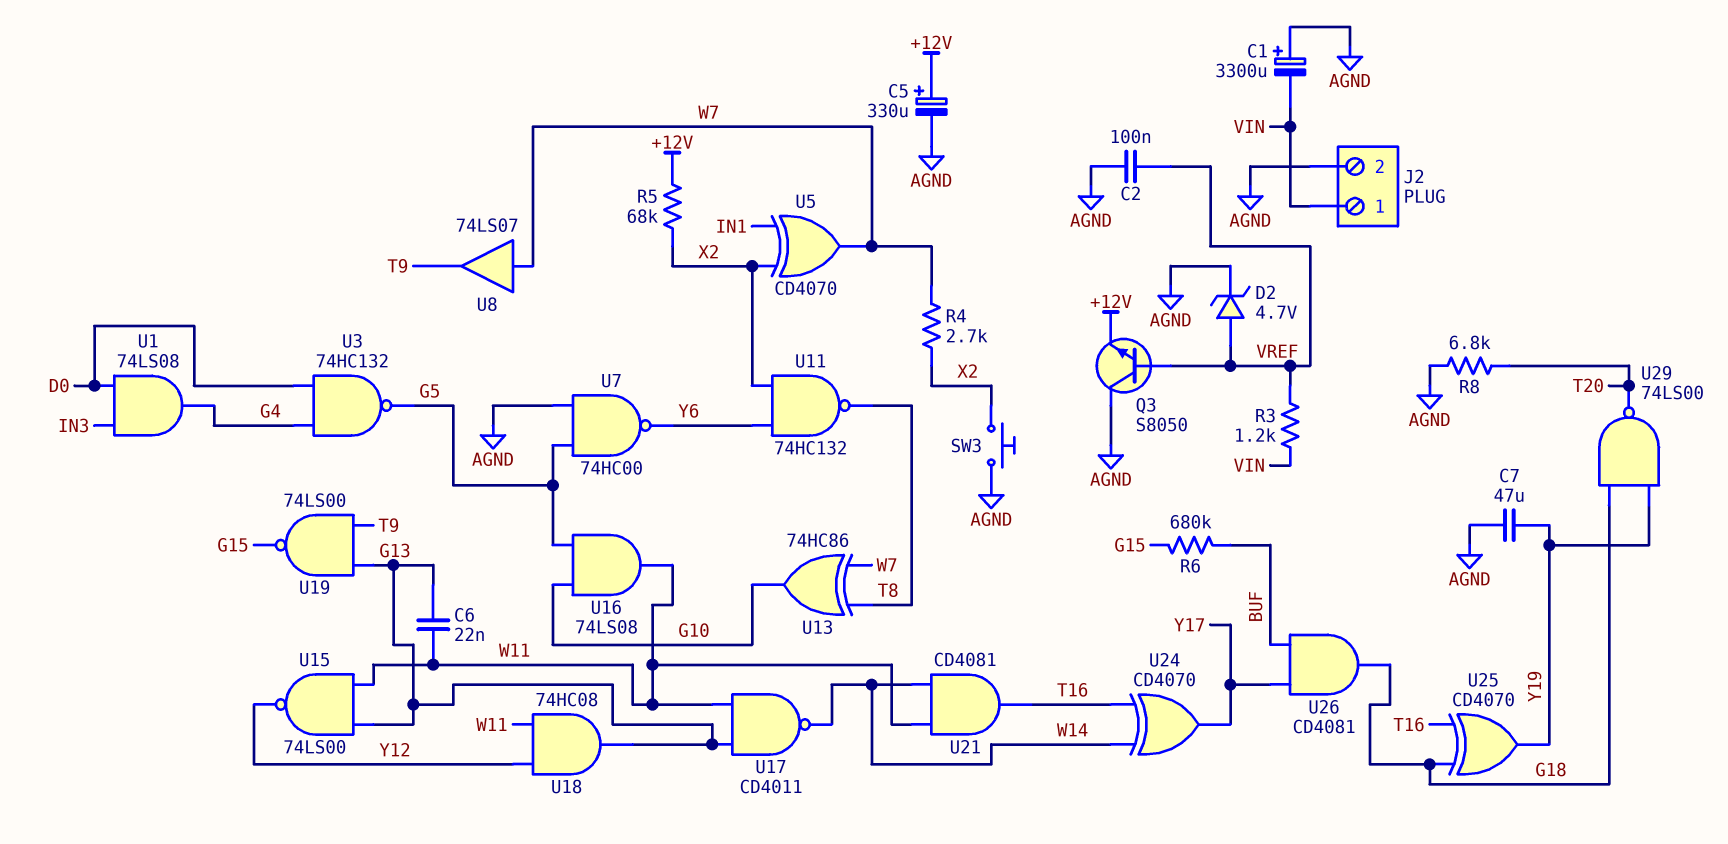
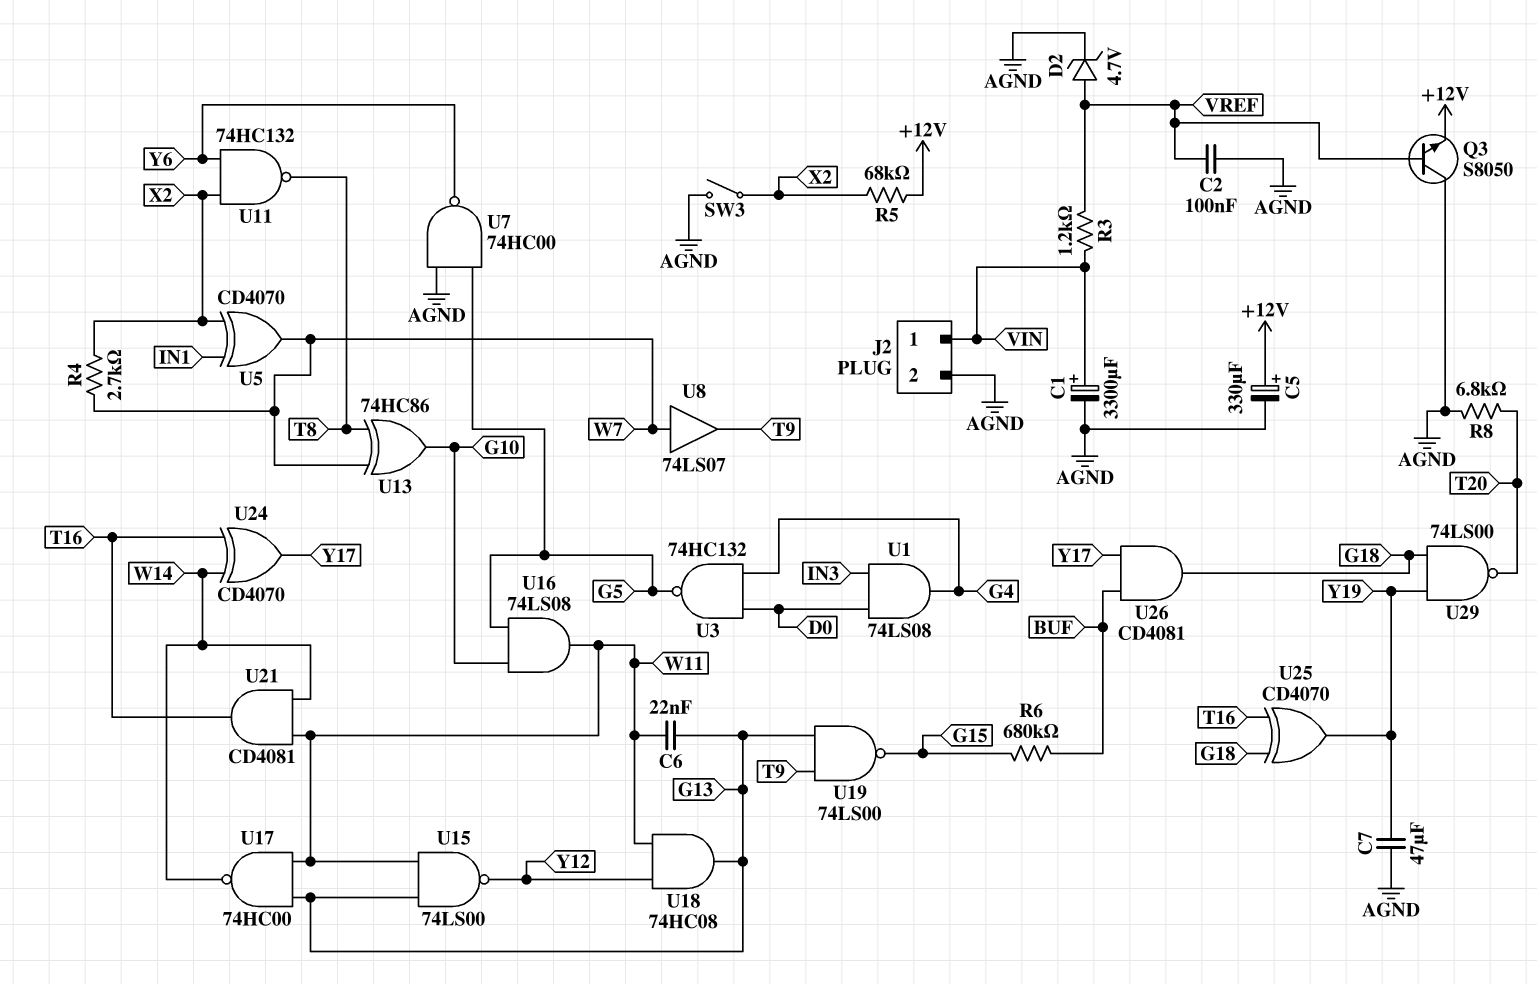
C1: 3300uF (plus AGND, minus VIN) -> 3300uF (plus VIN, minus AGND)
SW3: button (AGND, X2) -> switch (AGND, X2)
U17: NAND CD4011 (in G13, in W11, out W14) -> NAND 74HC00 (in G13, in W11, out W14)

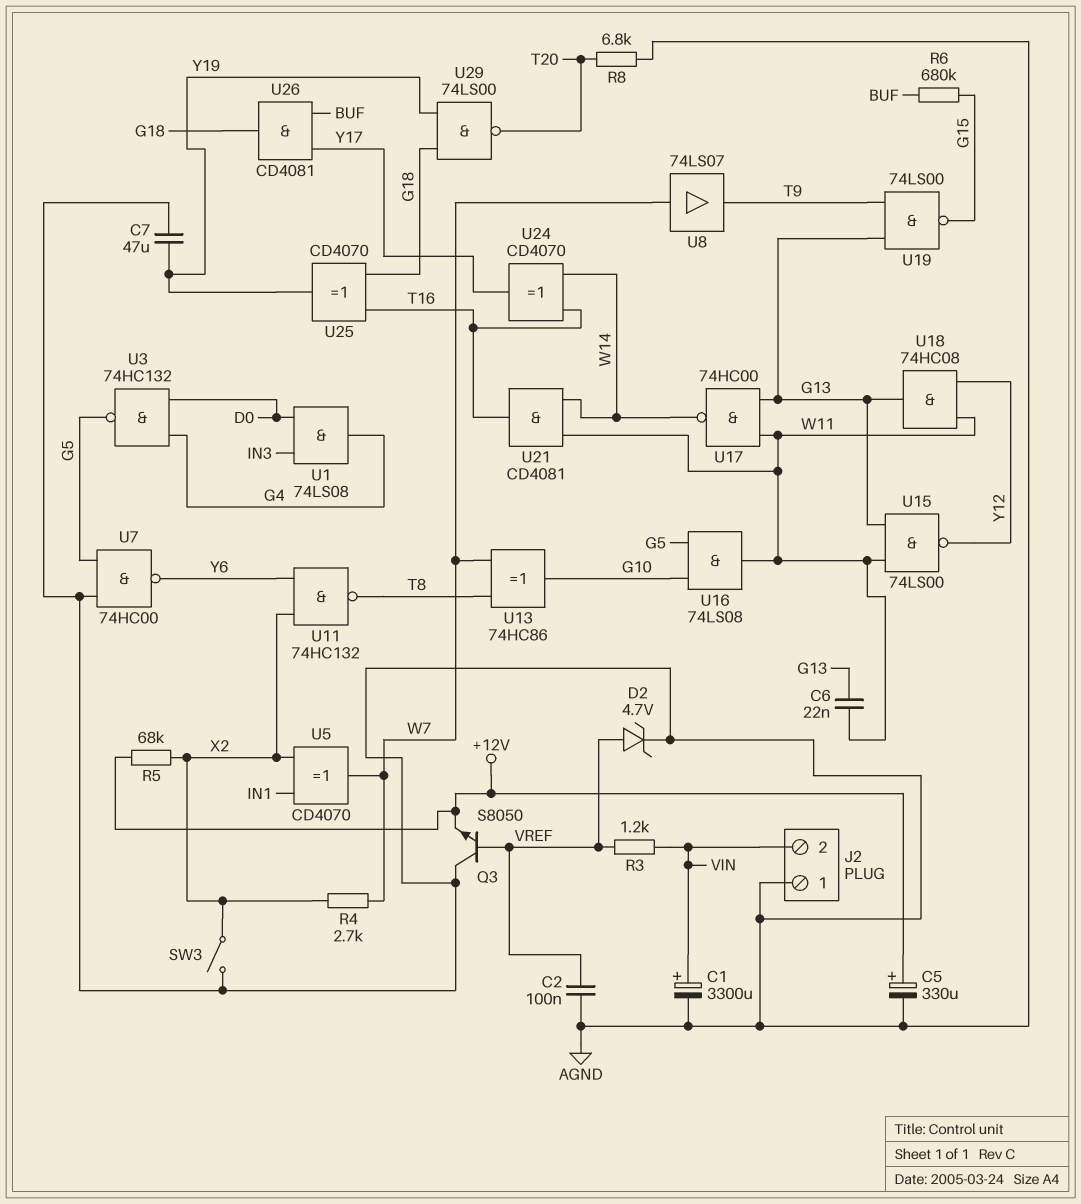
J2 pin 1: VIN -> AGND
J2 pin 2: AGND -> VIN

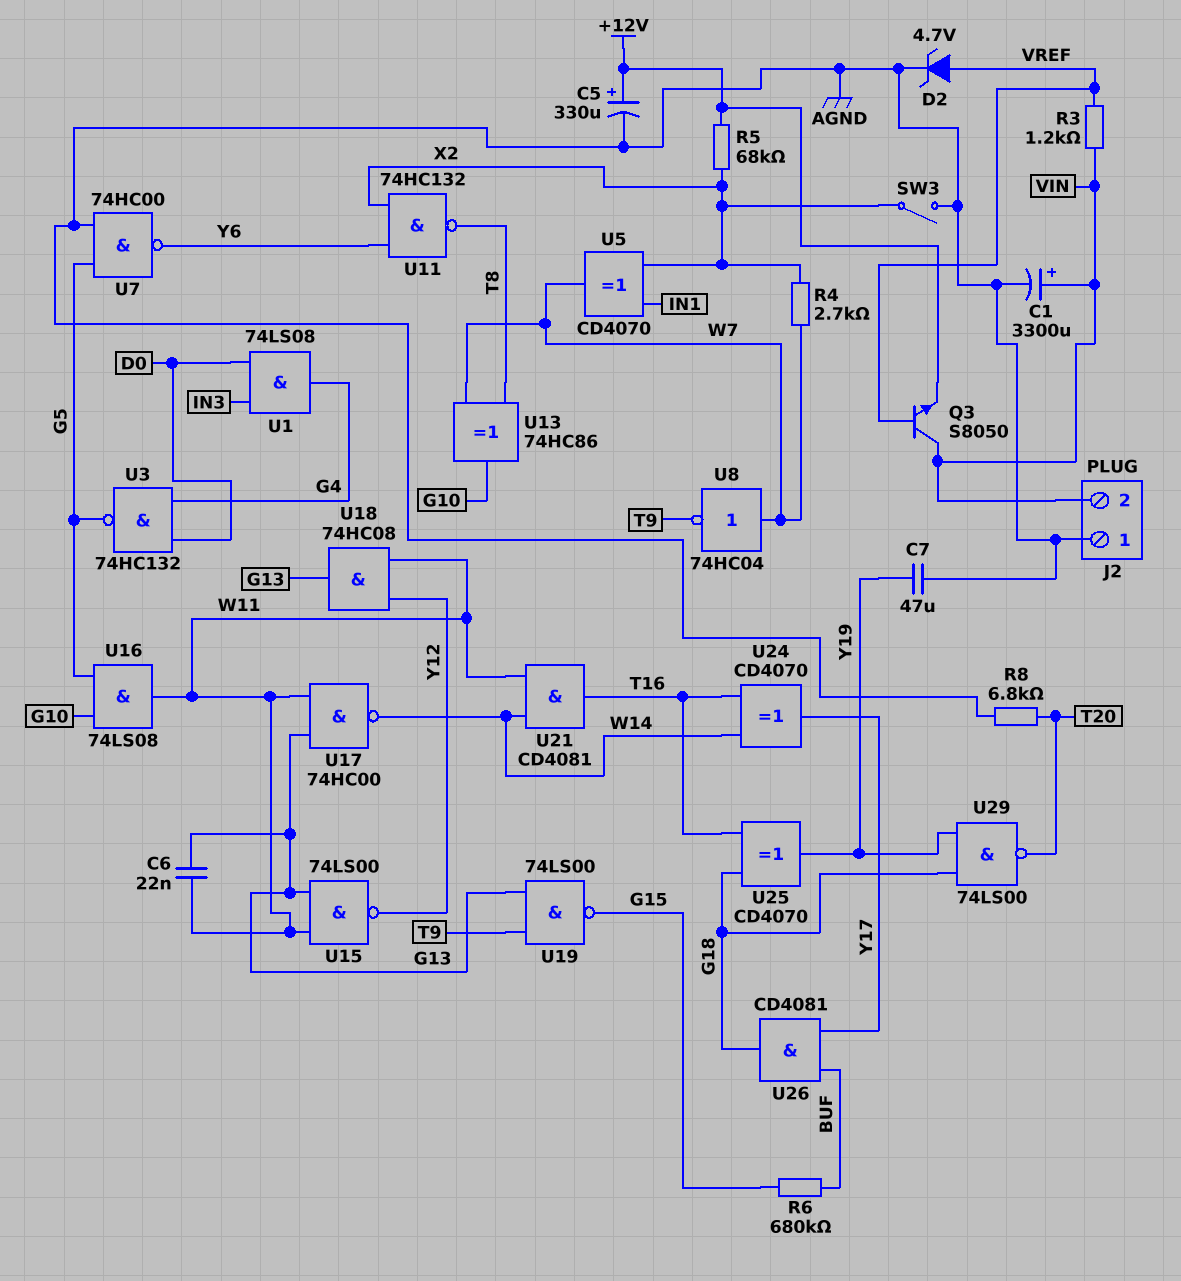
C2: 100nF (AGND, VREF) -> none
Q3: NPN S8050 (B VREF, C AGND, E +12V) -> NPN S8050 (B VREF, C VIN, E +12V)
U8: buffer 74LS07 (in W7, out T9) -> NOT 74HC04 (in W7, out T9)

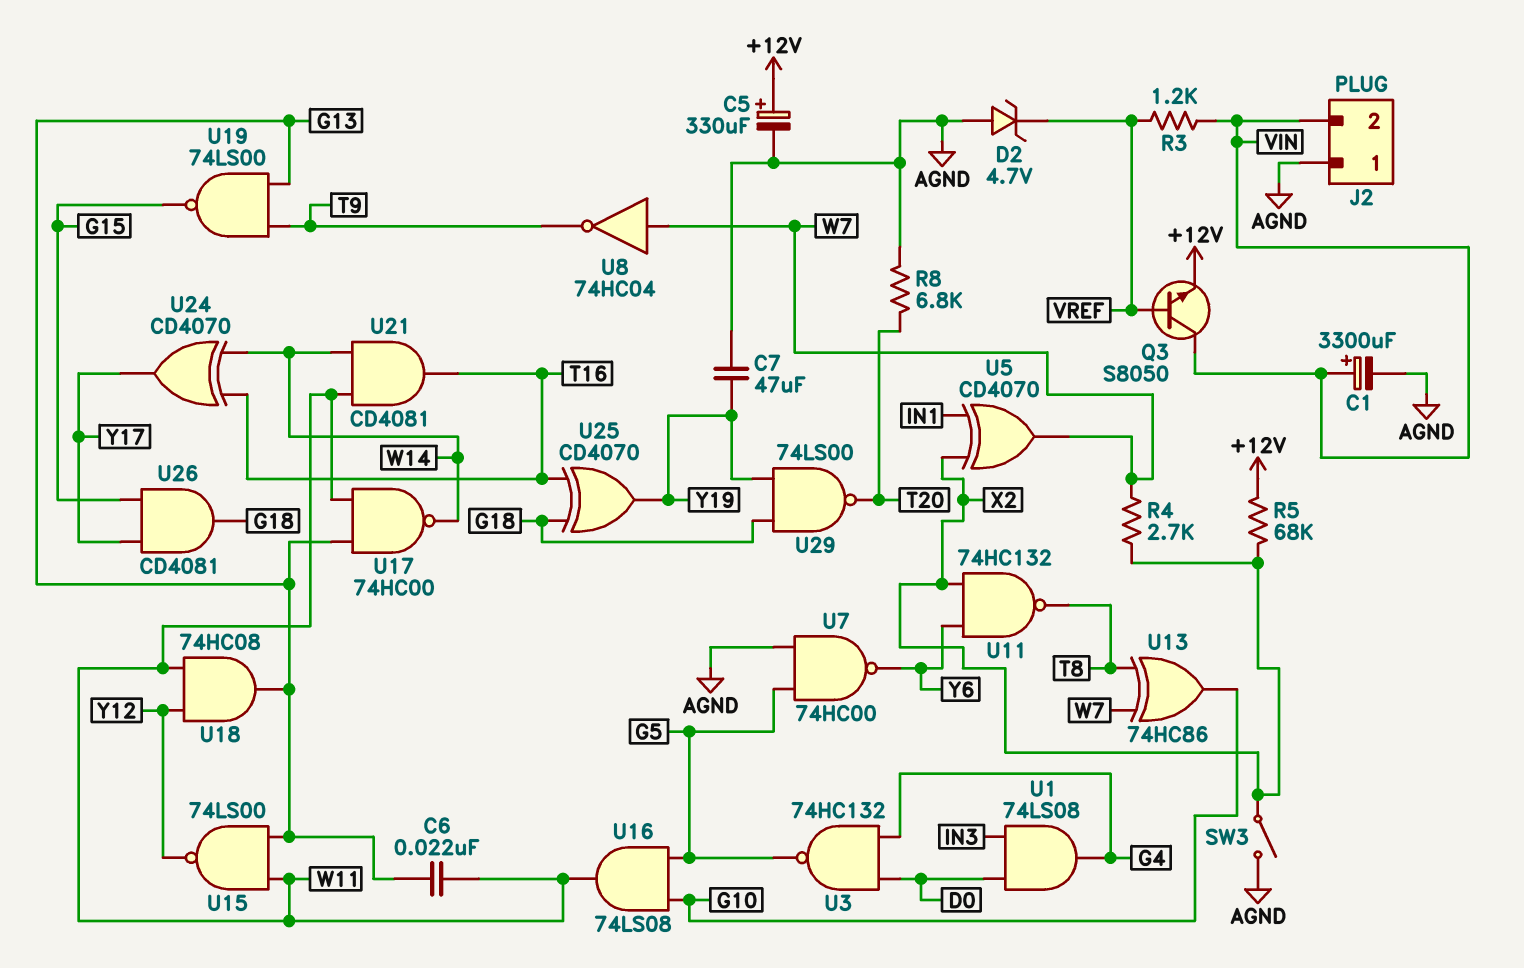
D2: zener 4.7V (A VREF, K AGND) -> zener 4.7V (A AGND, K VREF)
R6: 680k (BUF, G15) -> none
U26: AND CD4081 (in BUF, in Y17, out G18) -> AND CD4081 (in G15, in Y17, out G18)

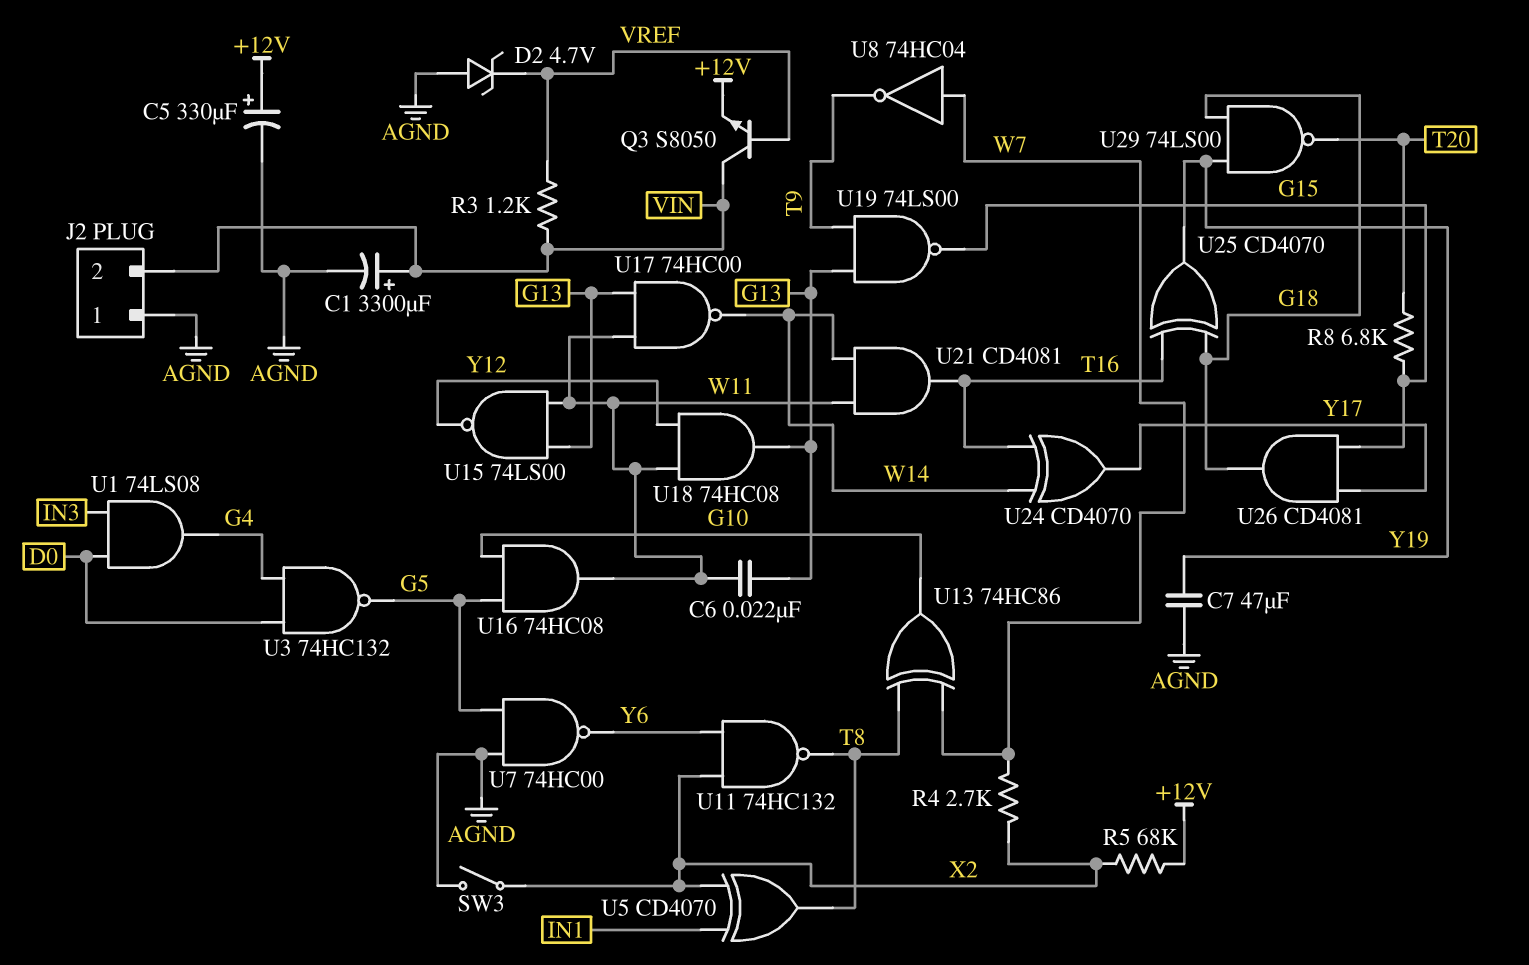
R8: 6.8k (AGND, T20) -> 6.8k (G15, T20)
U5: XOR CD4070 (in IN1, in X2, out W7) -> XOR CD4070 (in IN1, in X2, out T8)
U16: AND 74LS08 (in G5, in G10, out W11) -> AND 74HC08 (in G5, in G10, out W11)

